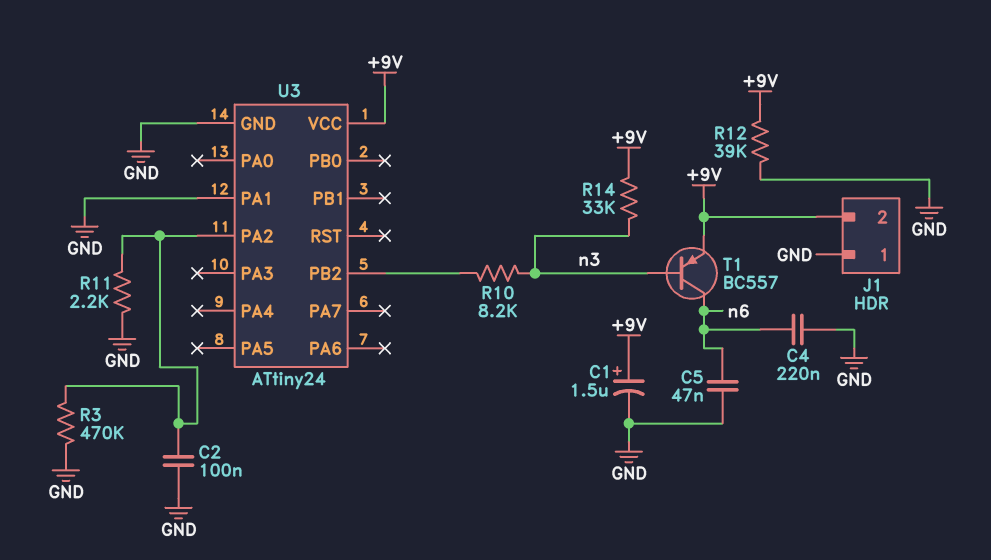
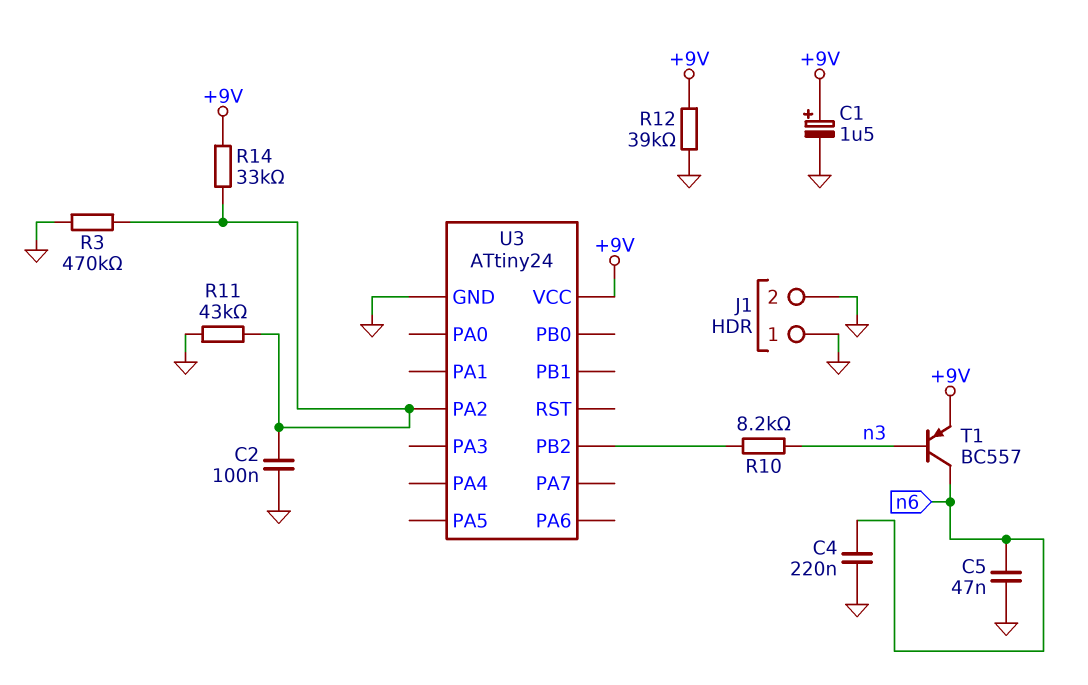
J1 pin 2: +9V -> GND
R11: 2.2k (GND, U3/PA2) -> 43k (GND, U3/PA2)
R14: 33k (+9V, n3) -> 33k (+9V, U3/PA2)
U3 pin PA1: GND -> none

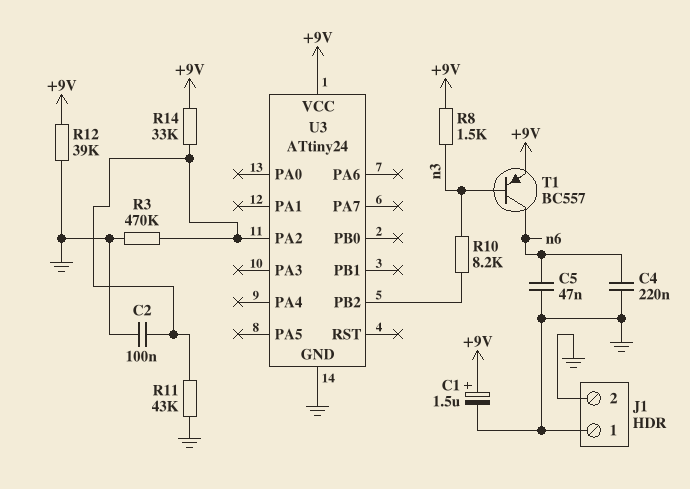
R8: none -> 1.5k (+9V, n3)

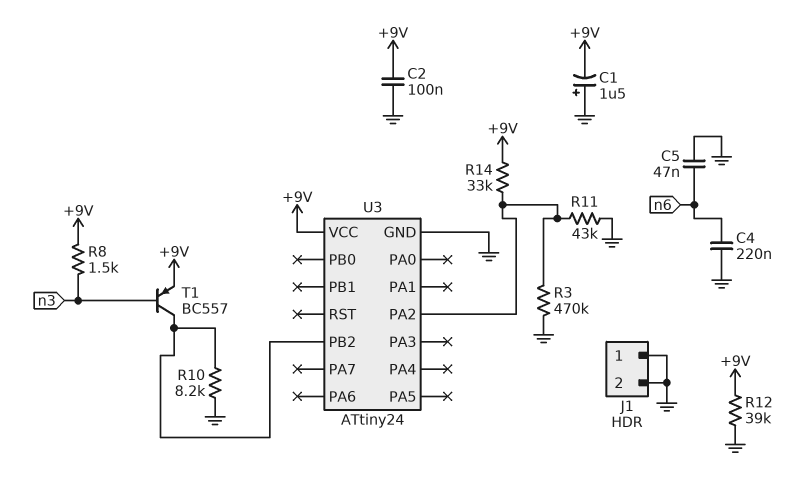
C1: 1.5uF (plus +9V, minus GND) -> 1.5uF (plus GND, minus +9V)
C2: 100nF (GND, U3/PA2) -> 100nF (+9V, GND)
R10: 8.2k (U3/PB2, n3) -> 8.2k (GND, U3/PB2)
T1: PNP BC557 (B n3, C n6, E +9V) -> PNP BC557 (B n3, C U3/PB2, E +9V)

